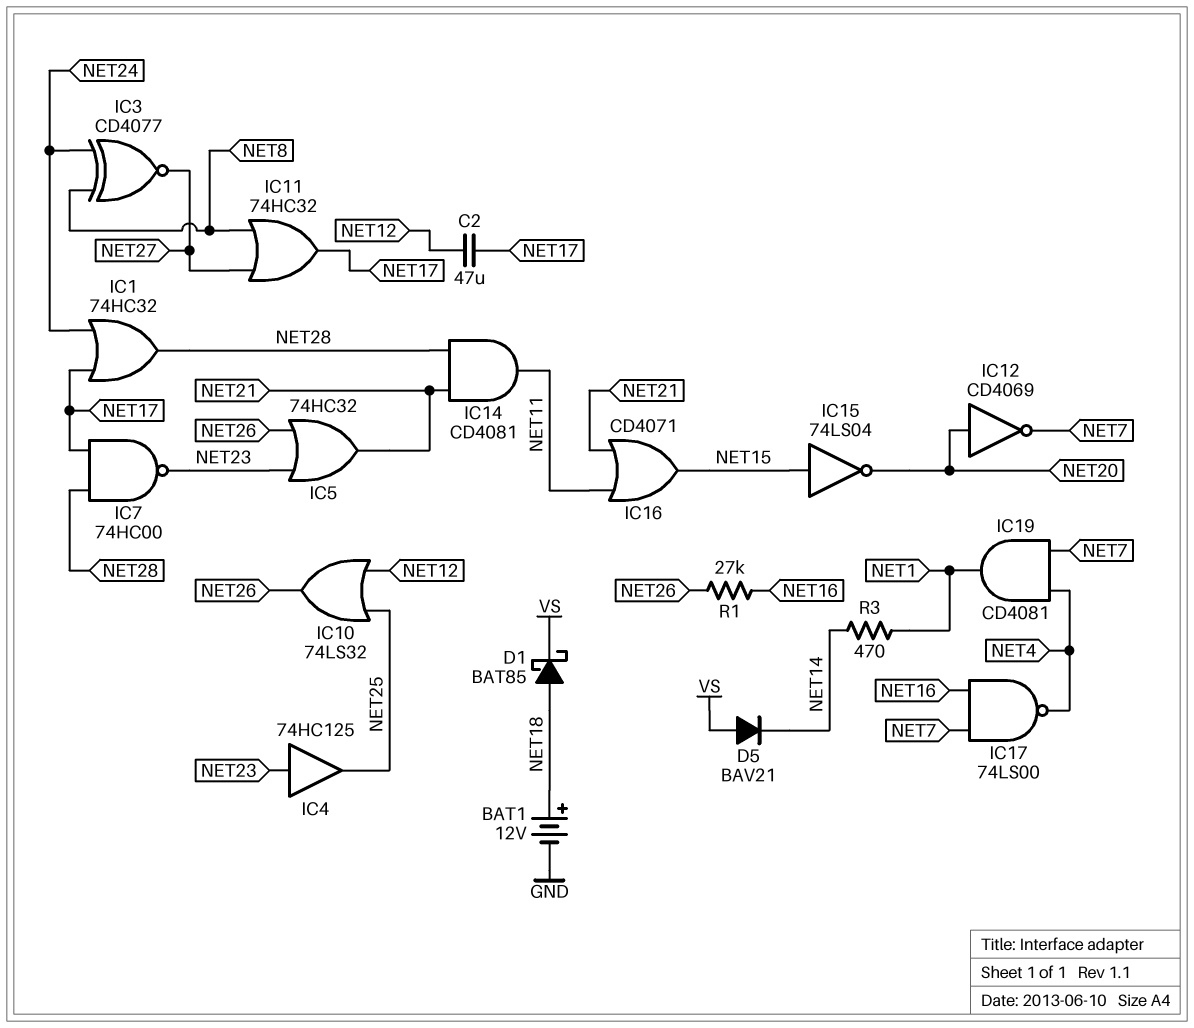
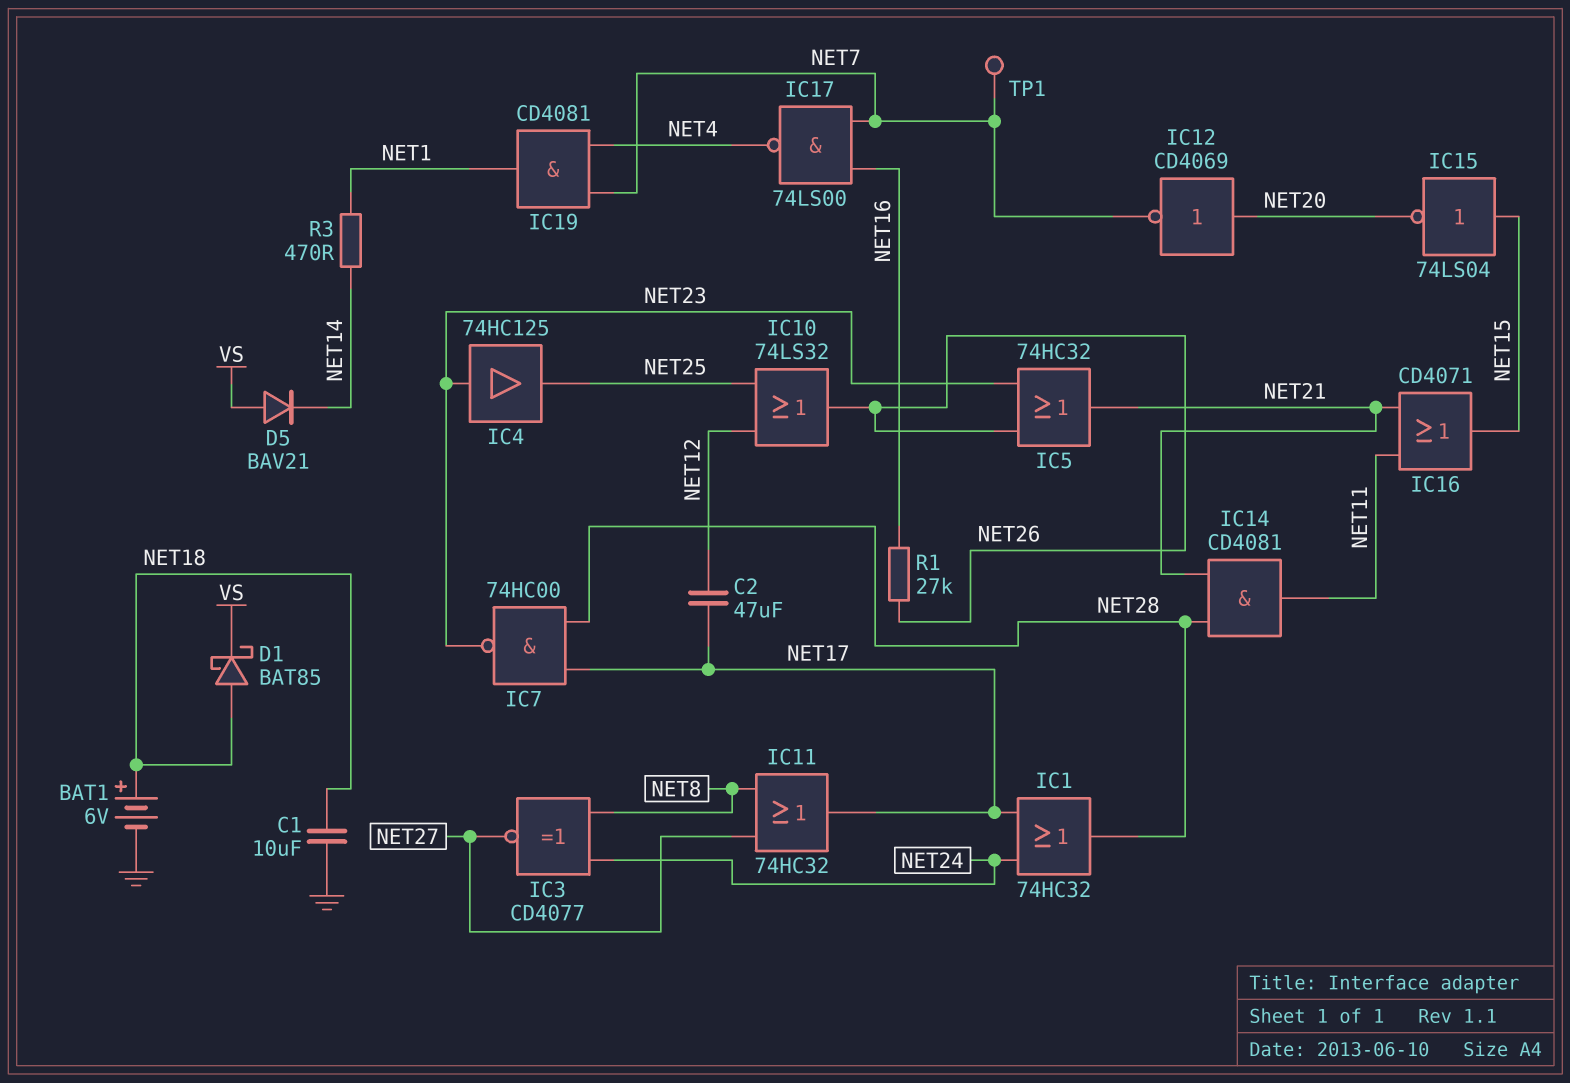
BAT1: 12V (plus NET18, minus GND) -> 6V (plus NET18, minus GND)
C1: none -> 10uF (GND, NET18)
TP1: none -> test point (NET7)

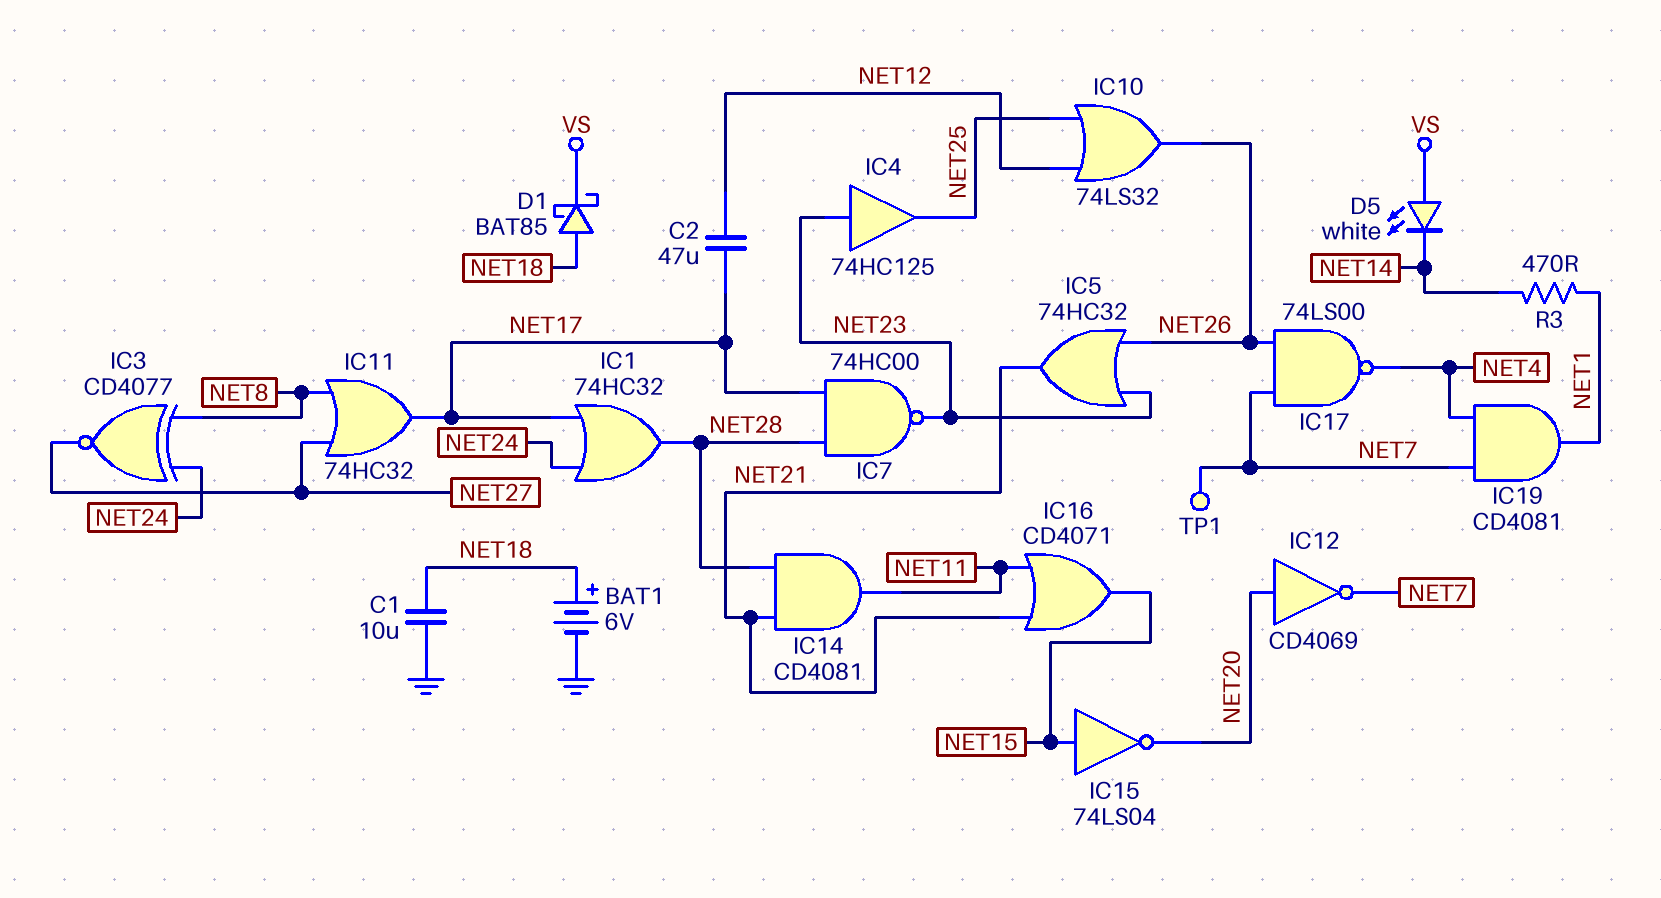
D5: diode BAV21 (A VS, K NET14) -> LED white (A VS, K NET14)
IC17: NAND 74LS00 (in NET7, in NET16, out NET4) -> NAND 74LS00 (in NET7, in NET26, out NET4)
R1: 27k (NET16, NET26) -> none

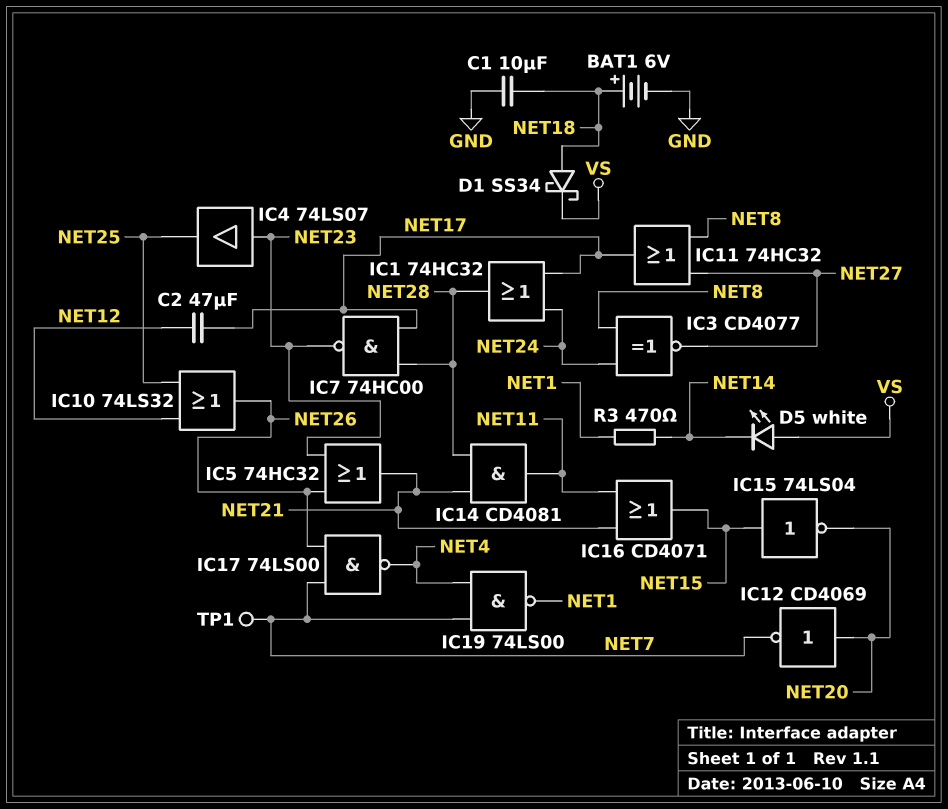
D1: schottky BAT85 (A NET18, K VS) -> schottky SS34 (A NET18, K VS)
IC4: buffer 74HC125 (in NET23, out NET25) -> buffer 74LS07 (in NET23, out NET25)
IC19: AND CD4081 (in NET4, in NET7, out NET1) -> NAND 74LS00 (in NET4, in NET7, out NET1)

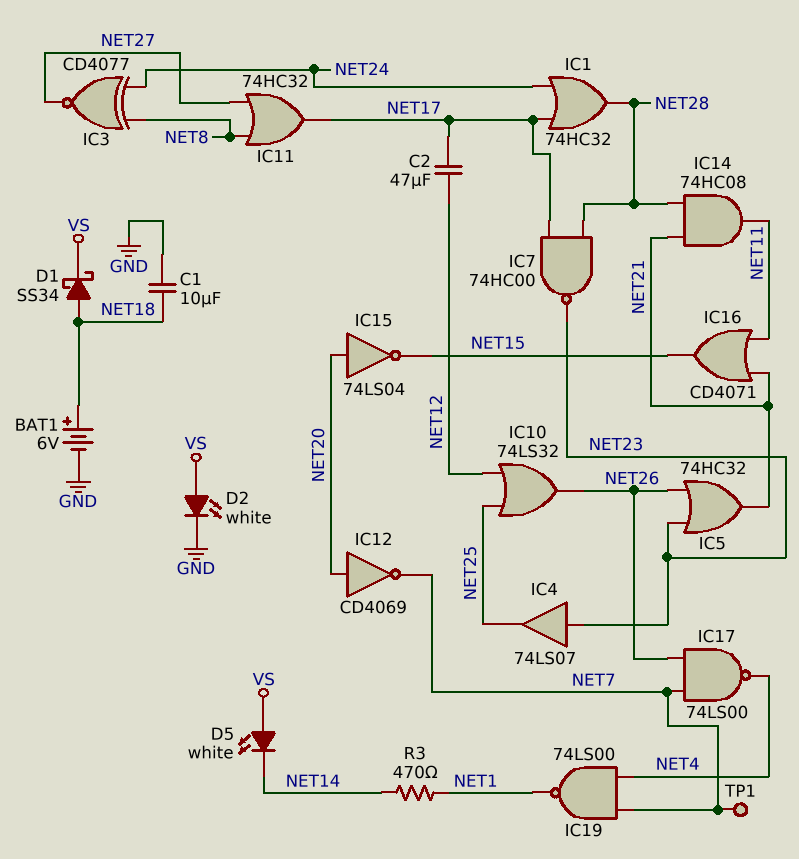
D2: none -> LED white (A VS, K GND)
IC14: AND CD4081 (in NET21, in NET28, out NET11) -> AND 74HC08 (in NET21, in NET28, out NET11)
IC15: NOT 74LS04 (in NET15, out NET20) -> NOT 74LS04 (in NET20, out NET15)

